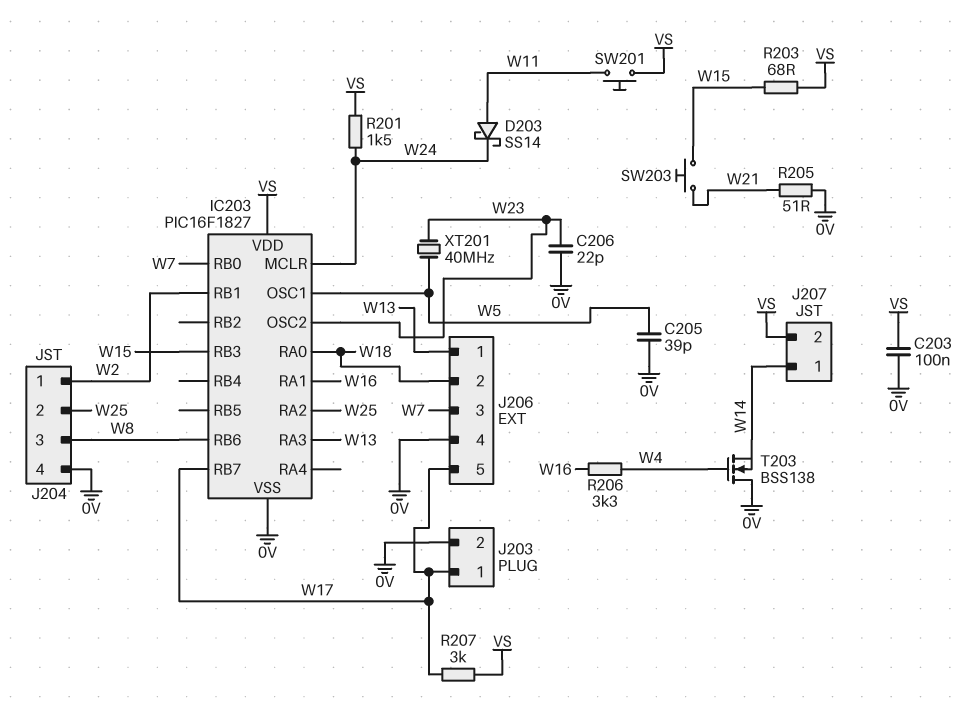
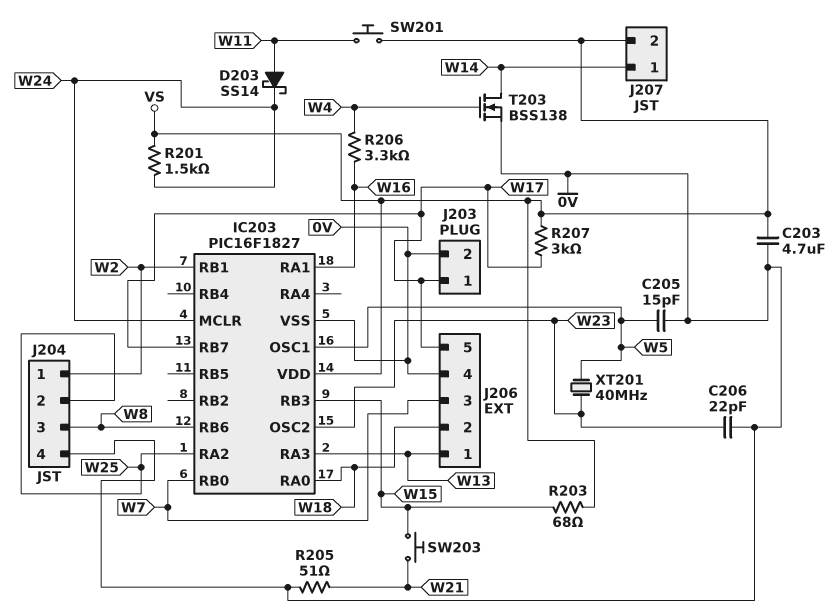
C203: 100nF (0V, VS) -> 4.7uF (0V, VS)
C205: 39pF (0V, W5) -> 15pF (0V, W5)
T203: NMOS BSS138 (G W4, D 0V, S W14) -> NMOS BSS138 (G W4, D W14, S 0V)

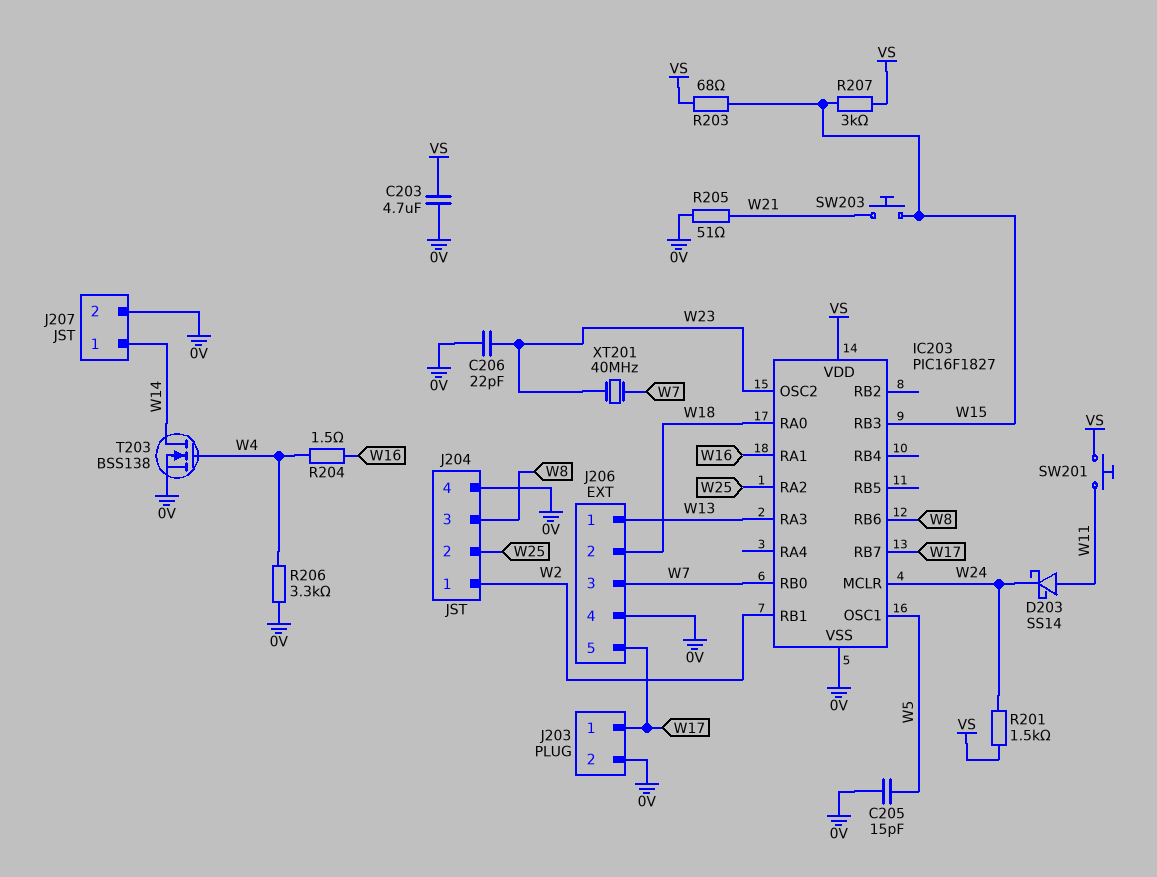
J207 pin 2: VS -> 0V
R204: none -> 1.5 (W4, W16)
R206: 3.3k (W4, W16) -> 3.3k (0V, W4)
R207: 3k (VS, W17) -> 3k (VS, W15)
XT201: 40MHz (W5, W23) -> 40MHz (W7, W23)

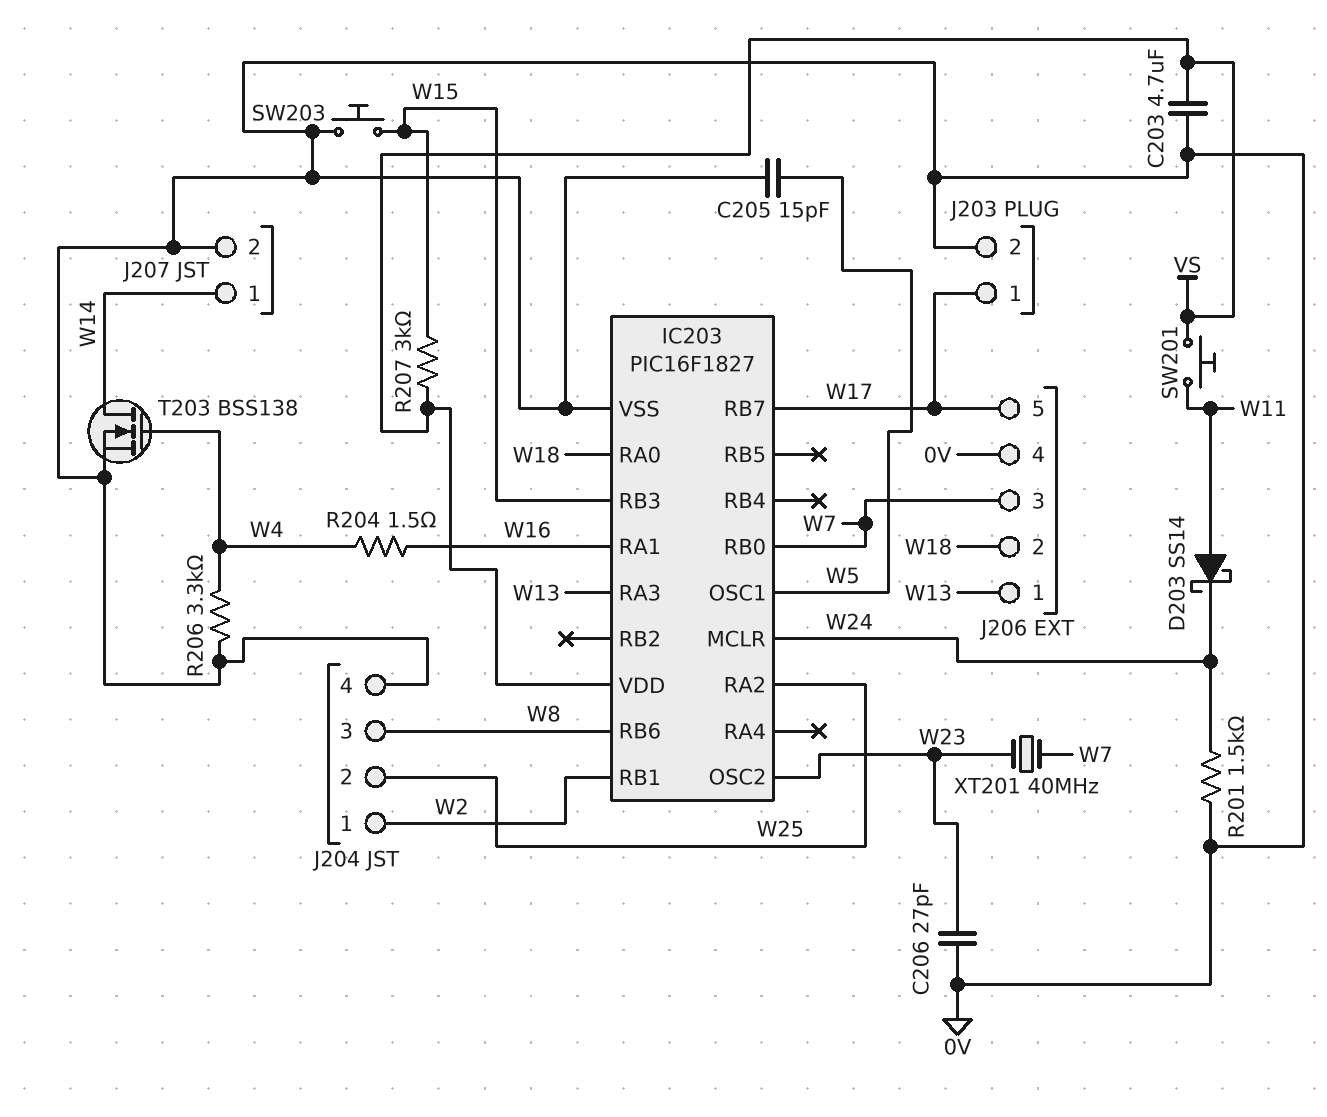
C206: 22pF (0V, W23) -> 27pF (0V, W23)
R201: 1.5k (VS, W24) -> 1.5k (0V, W24)
R203: 68 (VS, W15) -> none
R205: 51 (0V, W21) -> none
SW203: button (W15, W21) -> button (0V, W15)

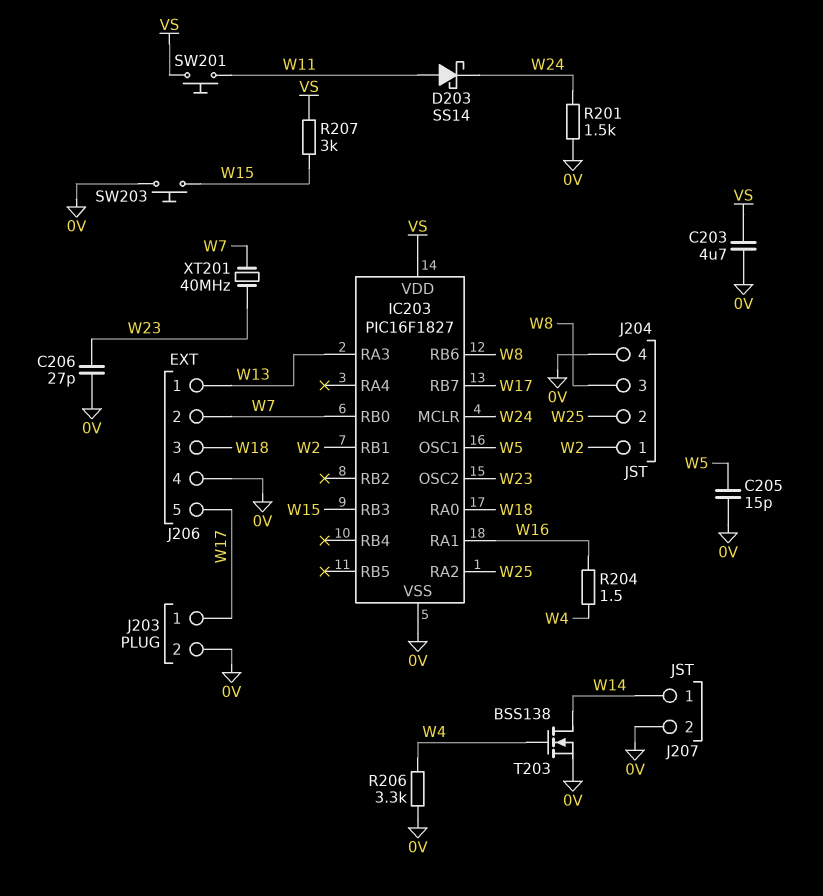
J206 pin 2: W18 -> W7
J206 pin 3: W7 -> W18

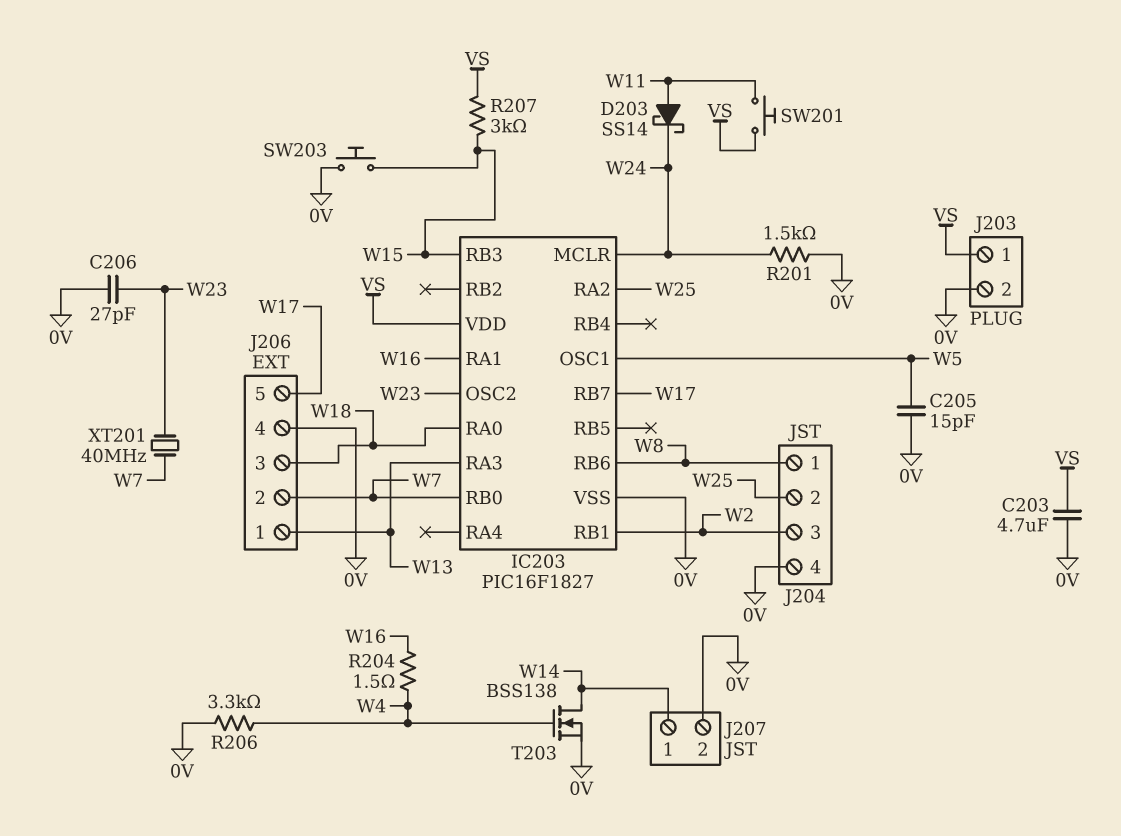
J203 pin 1: W17 -> VS
J204 pin 1: W2 -> W8
J204 pin 3: W8 -> W2

